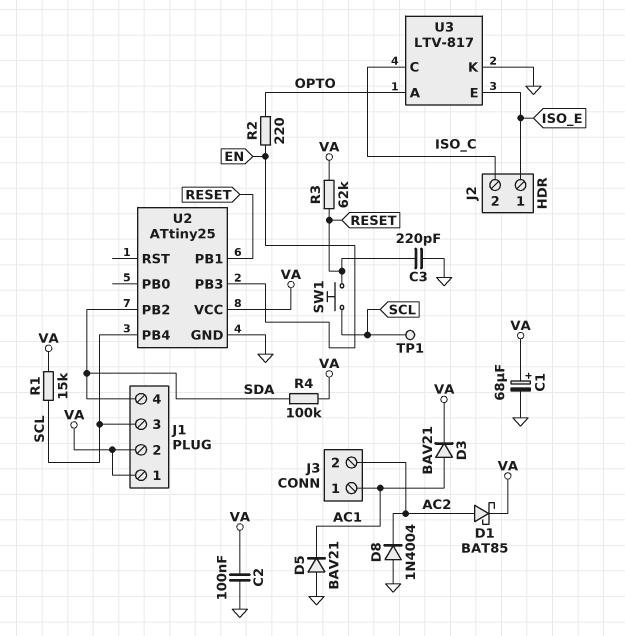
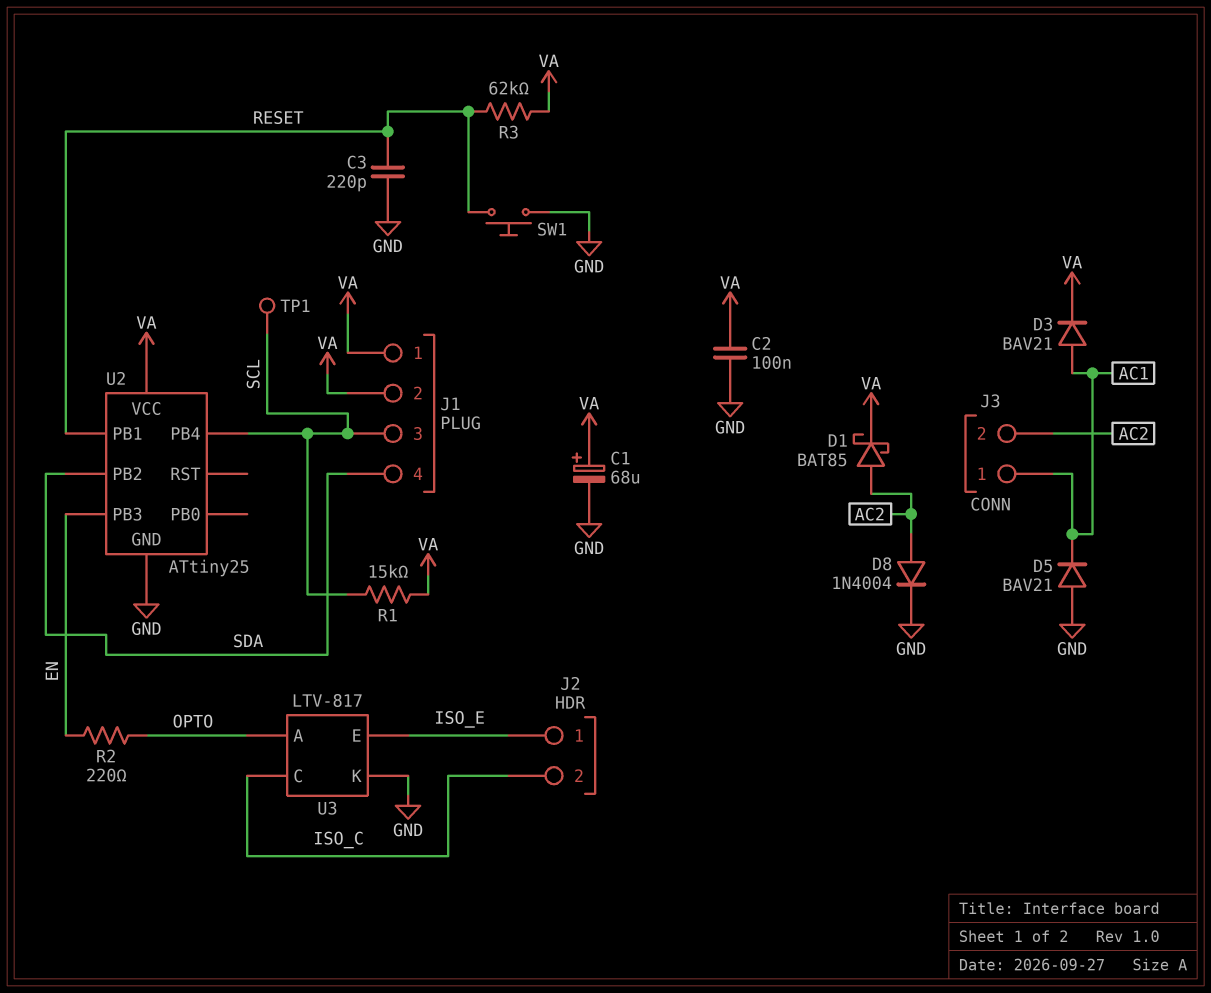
D8: diode 1N4004 (A GND, K AC2) -> diode 1N4004 (A AC2, K GND)
R4: 100k (SDA, VA) -> none
SW1: button (RESET, SCL) -> button (GND, RESET)

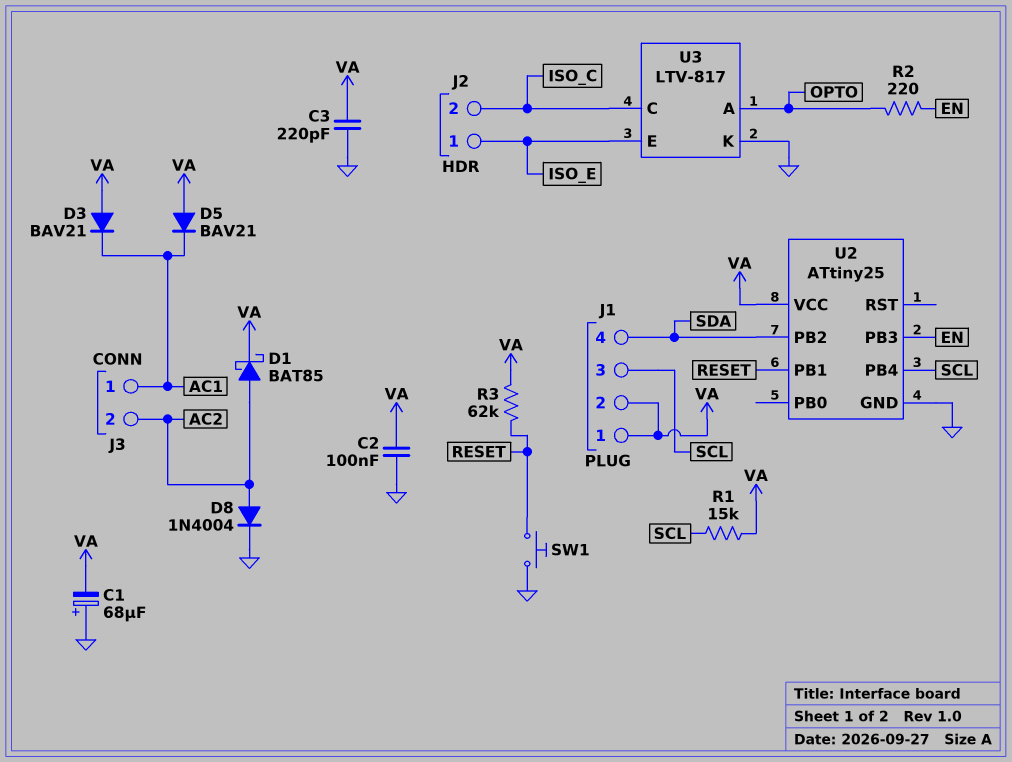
C1: 68uF (plus VA, minus GND) -> 68uF (plus GND, minus VA)
C3: 220pF (GND, RESET) -> 220pF (GND, VA)
D3: diode BAV21 (A AC1, K VA) -> diode BAV21 (A VA, K AC1)
D5: diode BAV21 (A GND, K AC1) -> diode BAV21 (A VA, K AC1)
TP1: test point (SCL) -> none

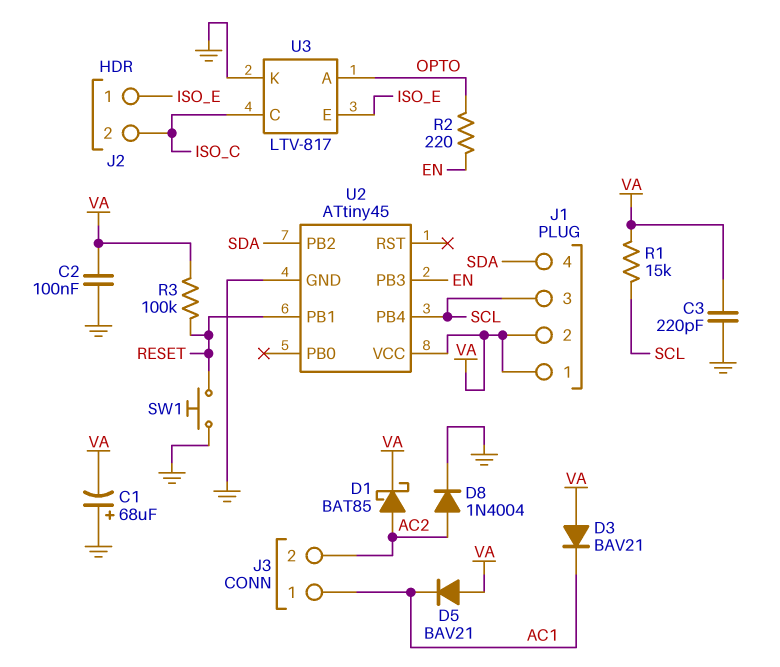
R3: 62k (RESET, VA) -> 100k (RESET, VA)
U2: ATtiny25 -> ATtiny45

